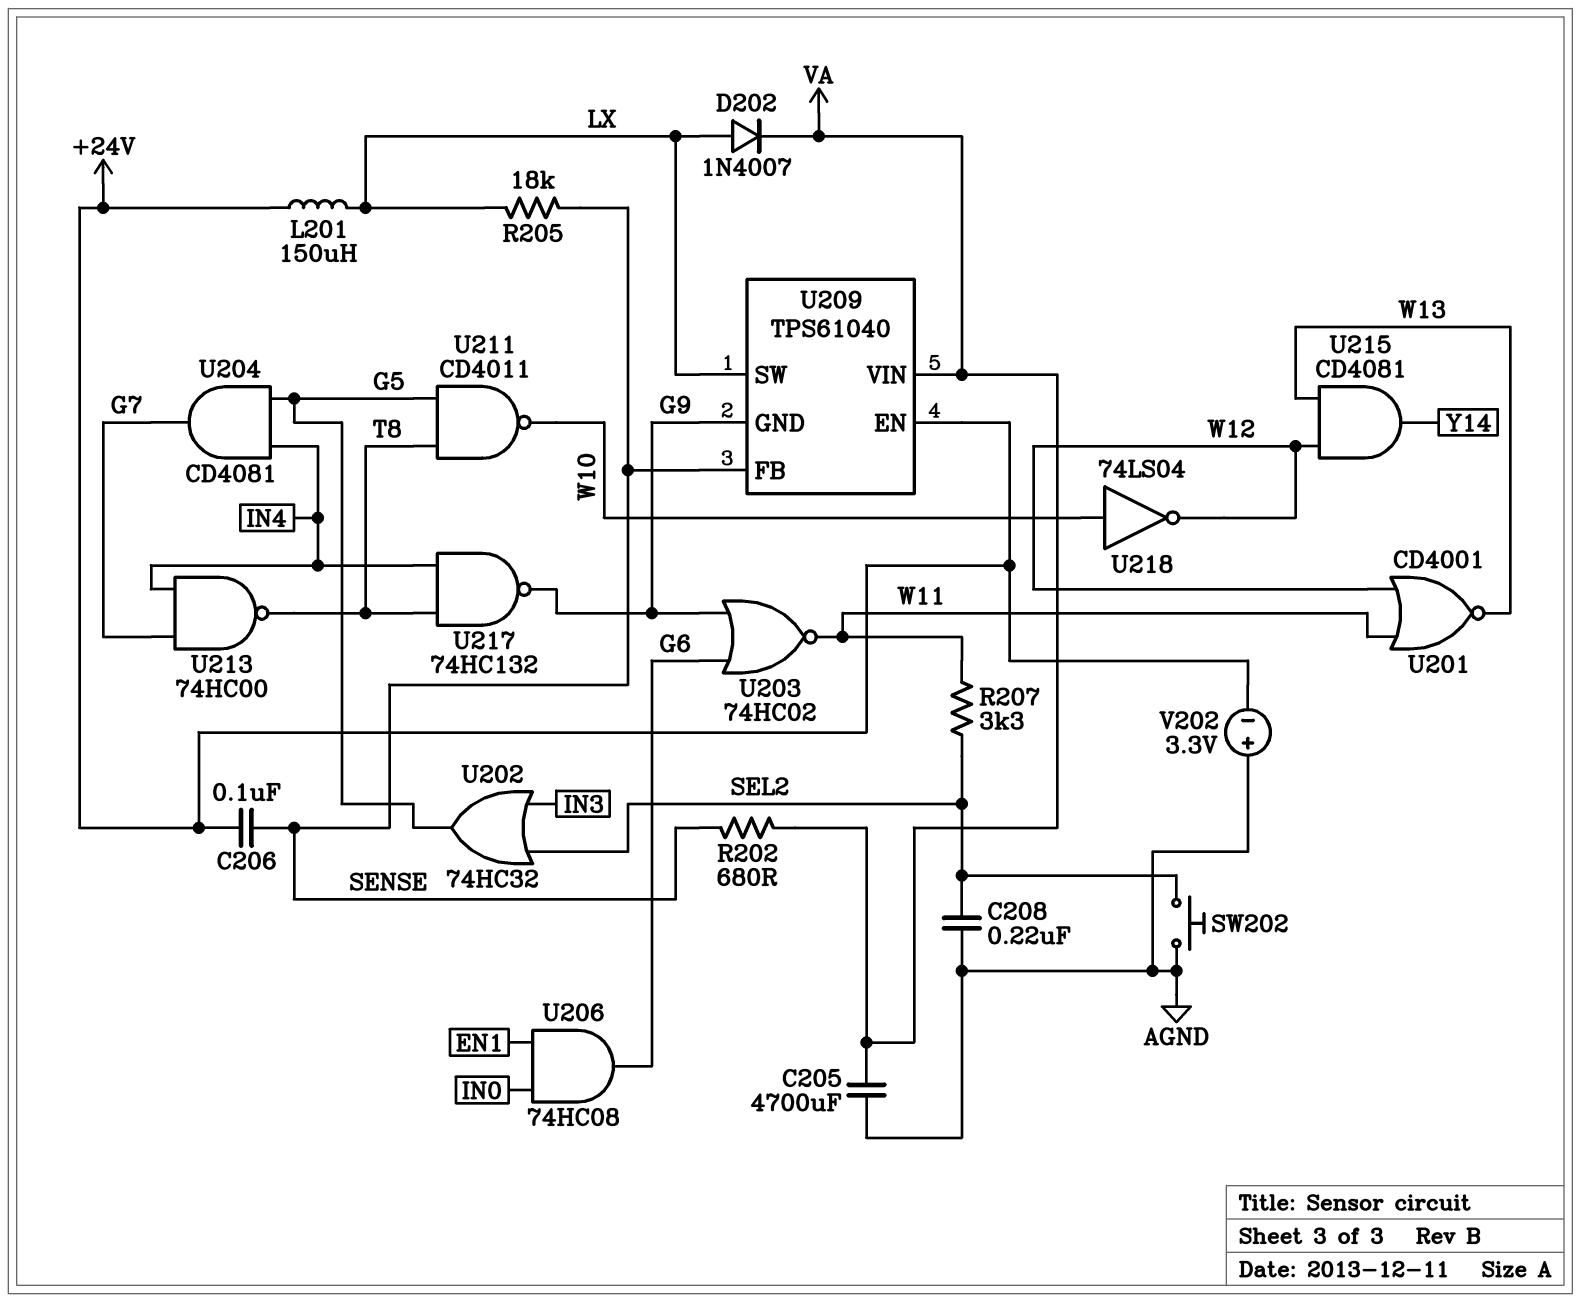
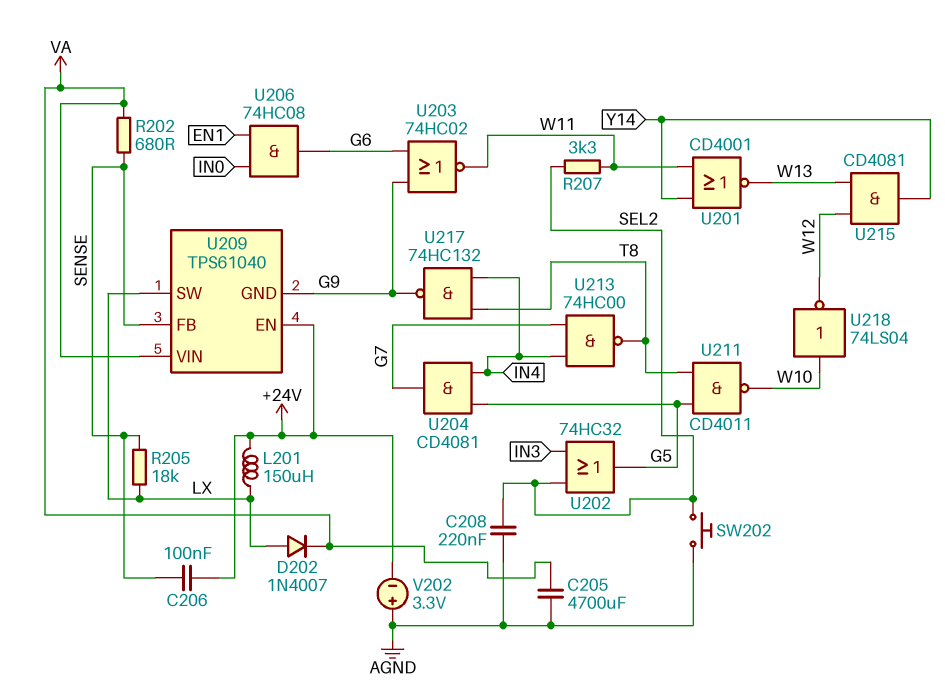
U201: NOR CD4001 (in W11, in W12, out W13) -> NOR CD4001 (in W11, in Y14, out W13)

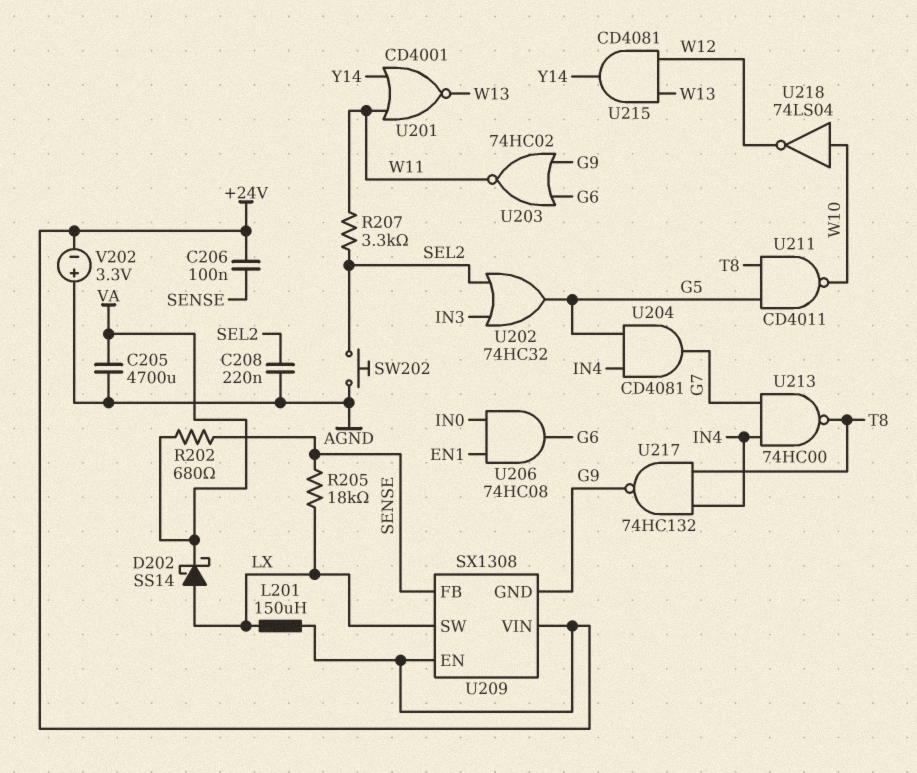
D202: diode 1N4007 (A LX, K VA) -> schottky SS14 (A LX, K VA)
U209: TPS61040 -> SX1308
U209 pin VIN: VA -> +24V

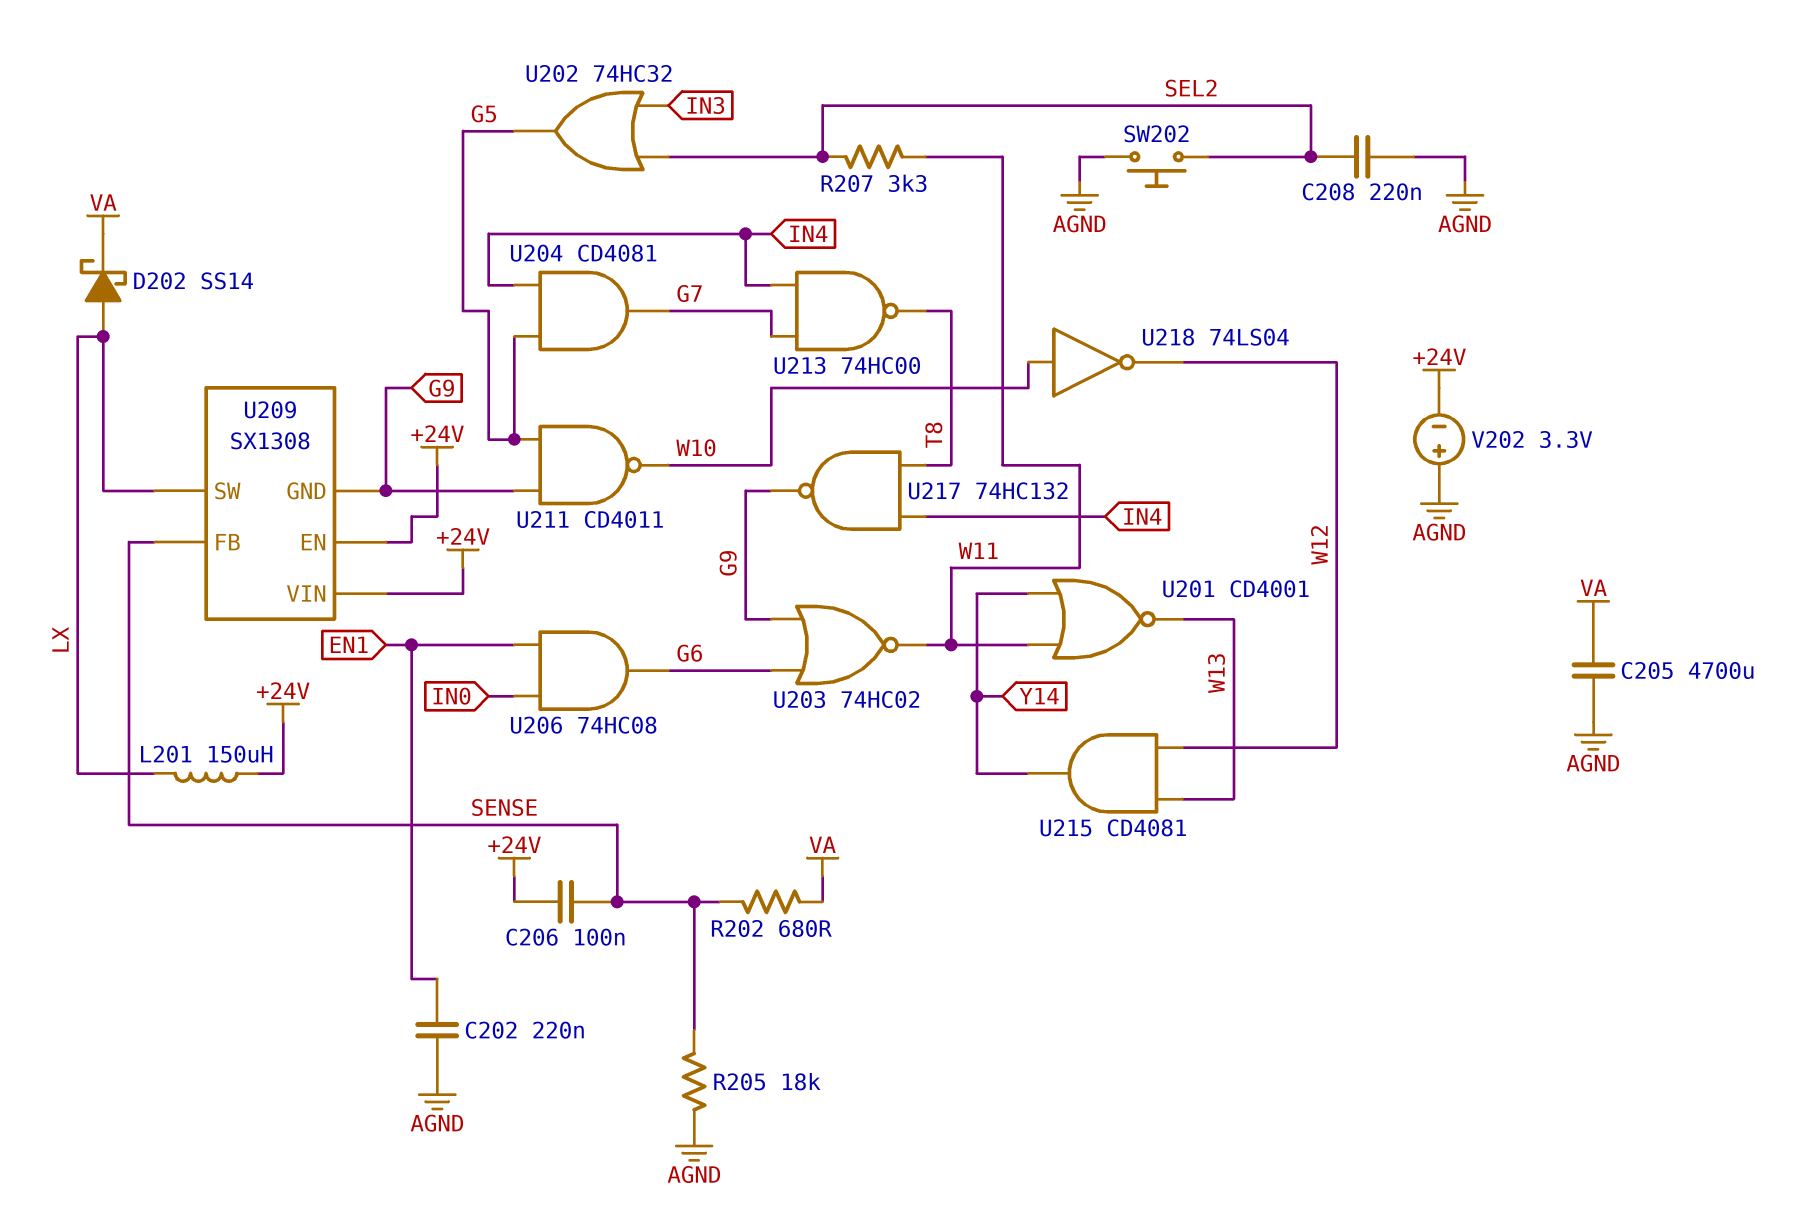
C202: none -> 220nF (AGND, EN1)
R205: 18k (LX, SENSE) -> 18k (AGND, SENSE)
U211: NAND CD4011 (in G5, in T8, out W10) -> NAND CD4011 (in G5, in G9, out W10)

